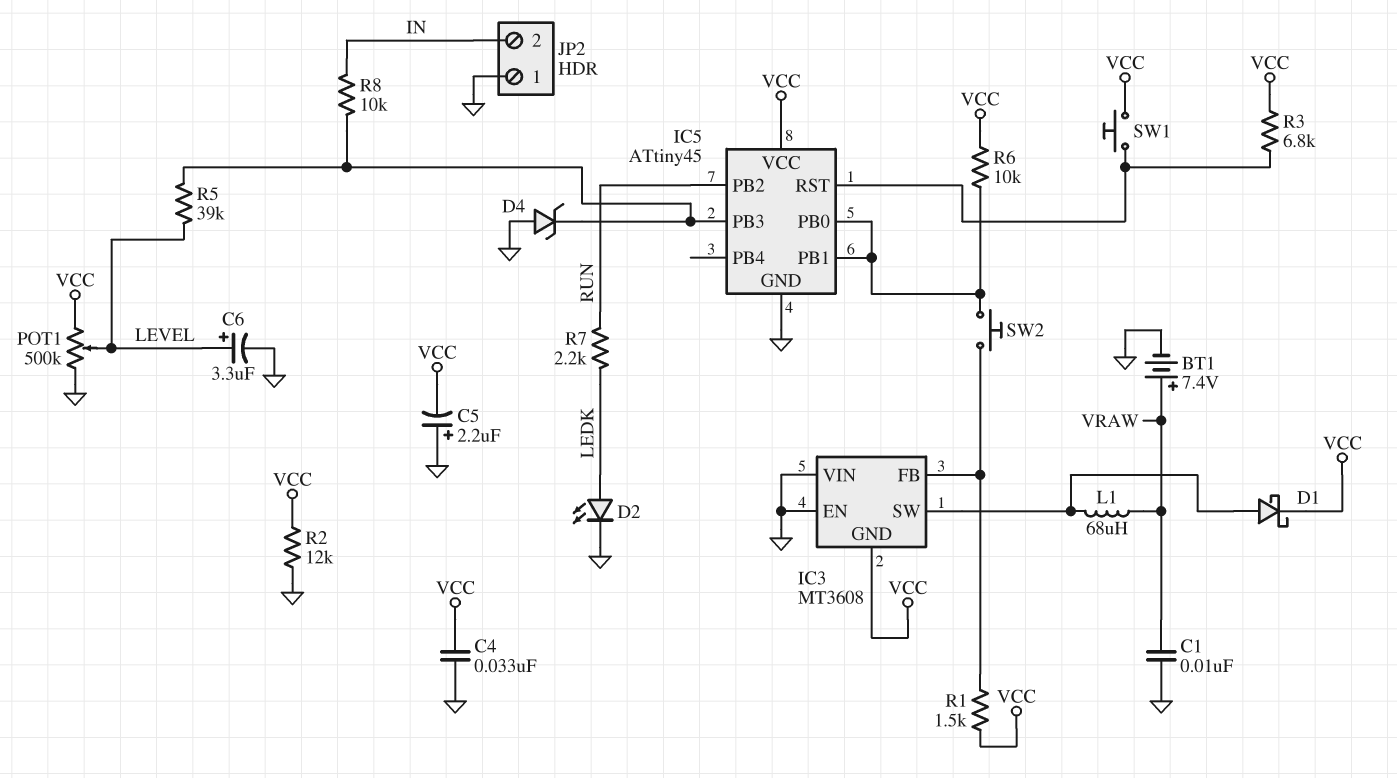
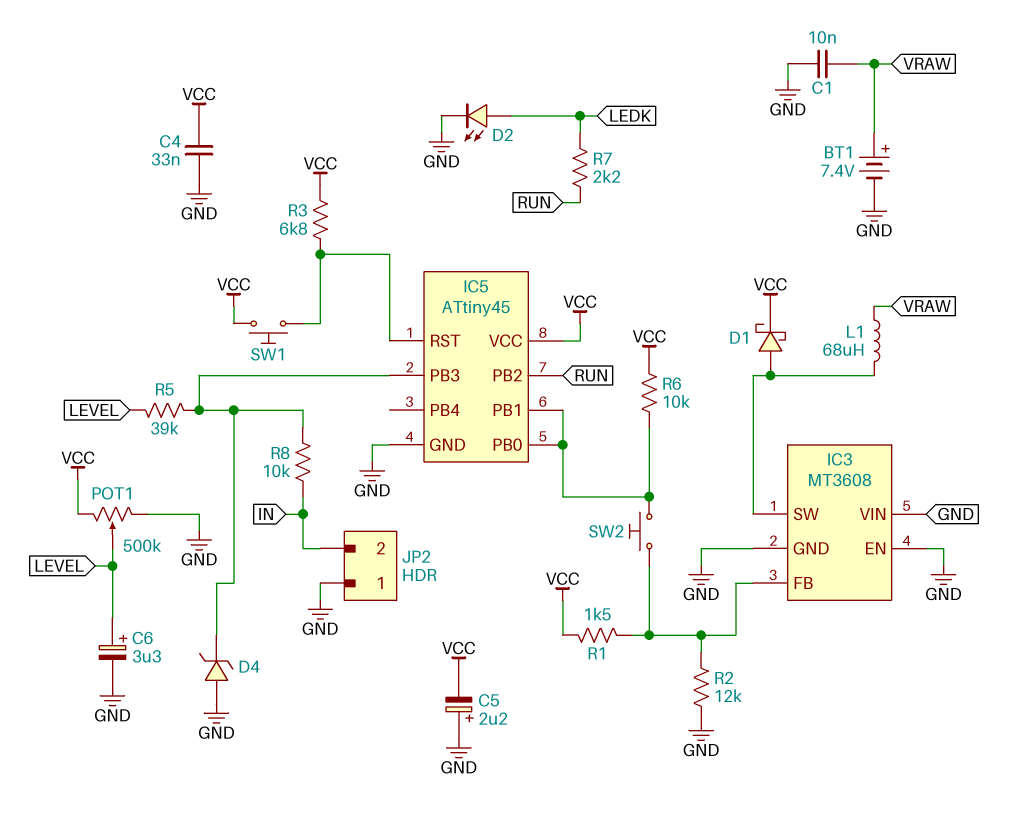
IC3 pin GND: VCC -> GND
R2: 12k (GND, VCC) -> 12k (GND, IC3/FB)

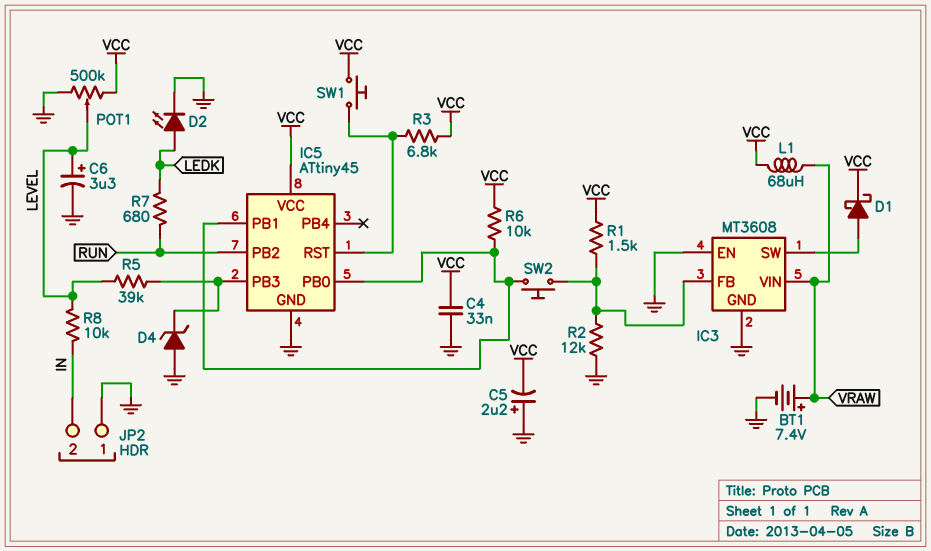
C1: 10nF (GND, VRAW) -> none
IC3 pin VIN: GND -> VRAW
L1: 68uH (IC3/SW, VRAW) -> 68uH (VCC, VRAW)
R7: 2.2k (LEDK, RUN) -> 680 (LEDK, RUN)
R8: 10k (IC5/PB3, IN) -> 10k (IN, LEVEL)

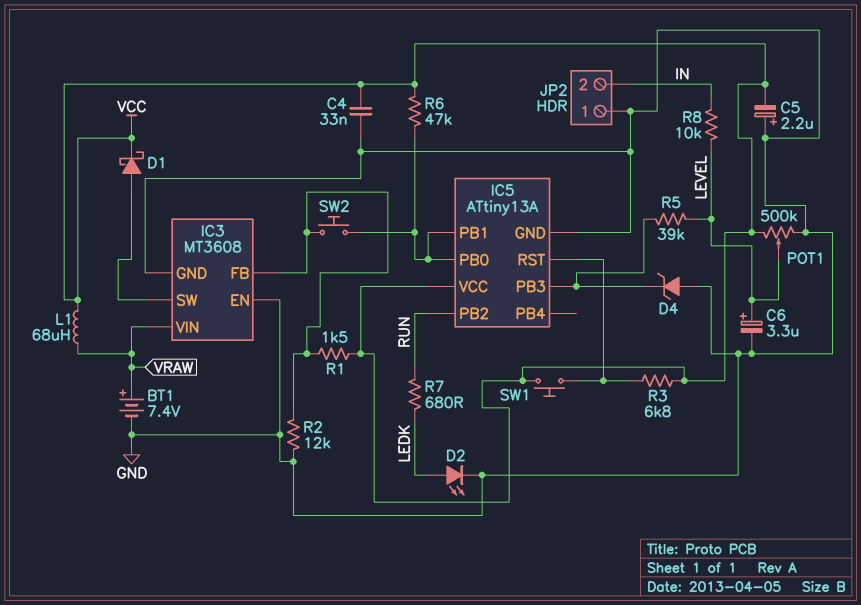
IC5: ATtiny45 -> ATtiny13A
R6: 10k (IC5/PB0, VCC) -> 47k (IC5/PB0, VCC)

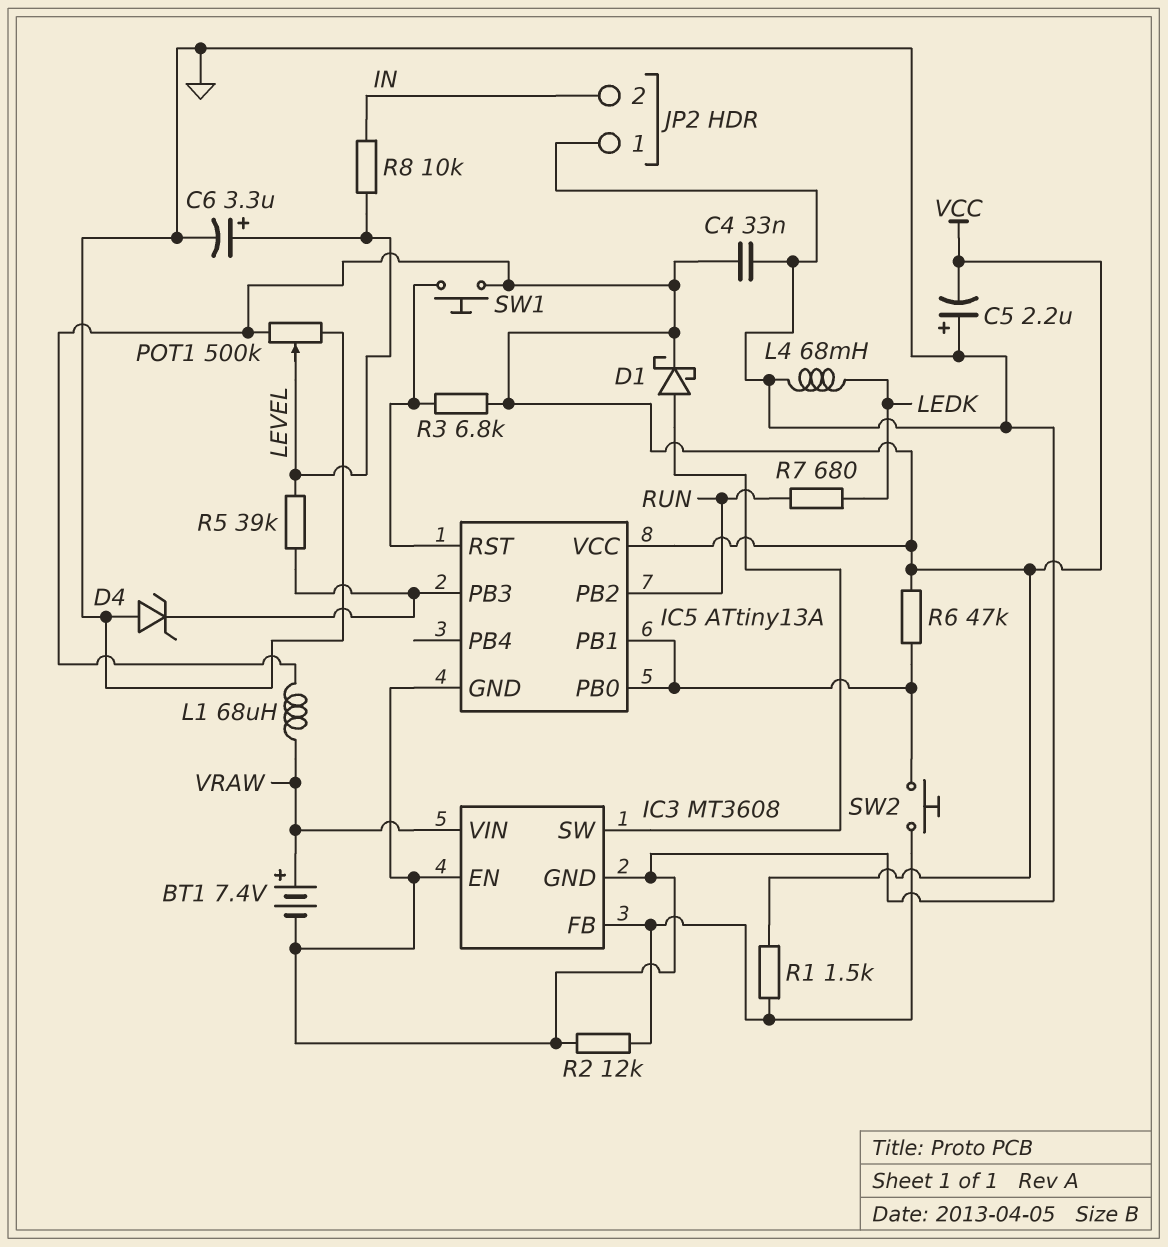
D2: LED (A LEDK, K GND) -> none
L4: none -> 68mH (GND, LEDK)

